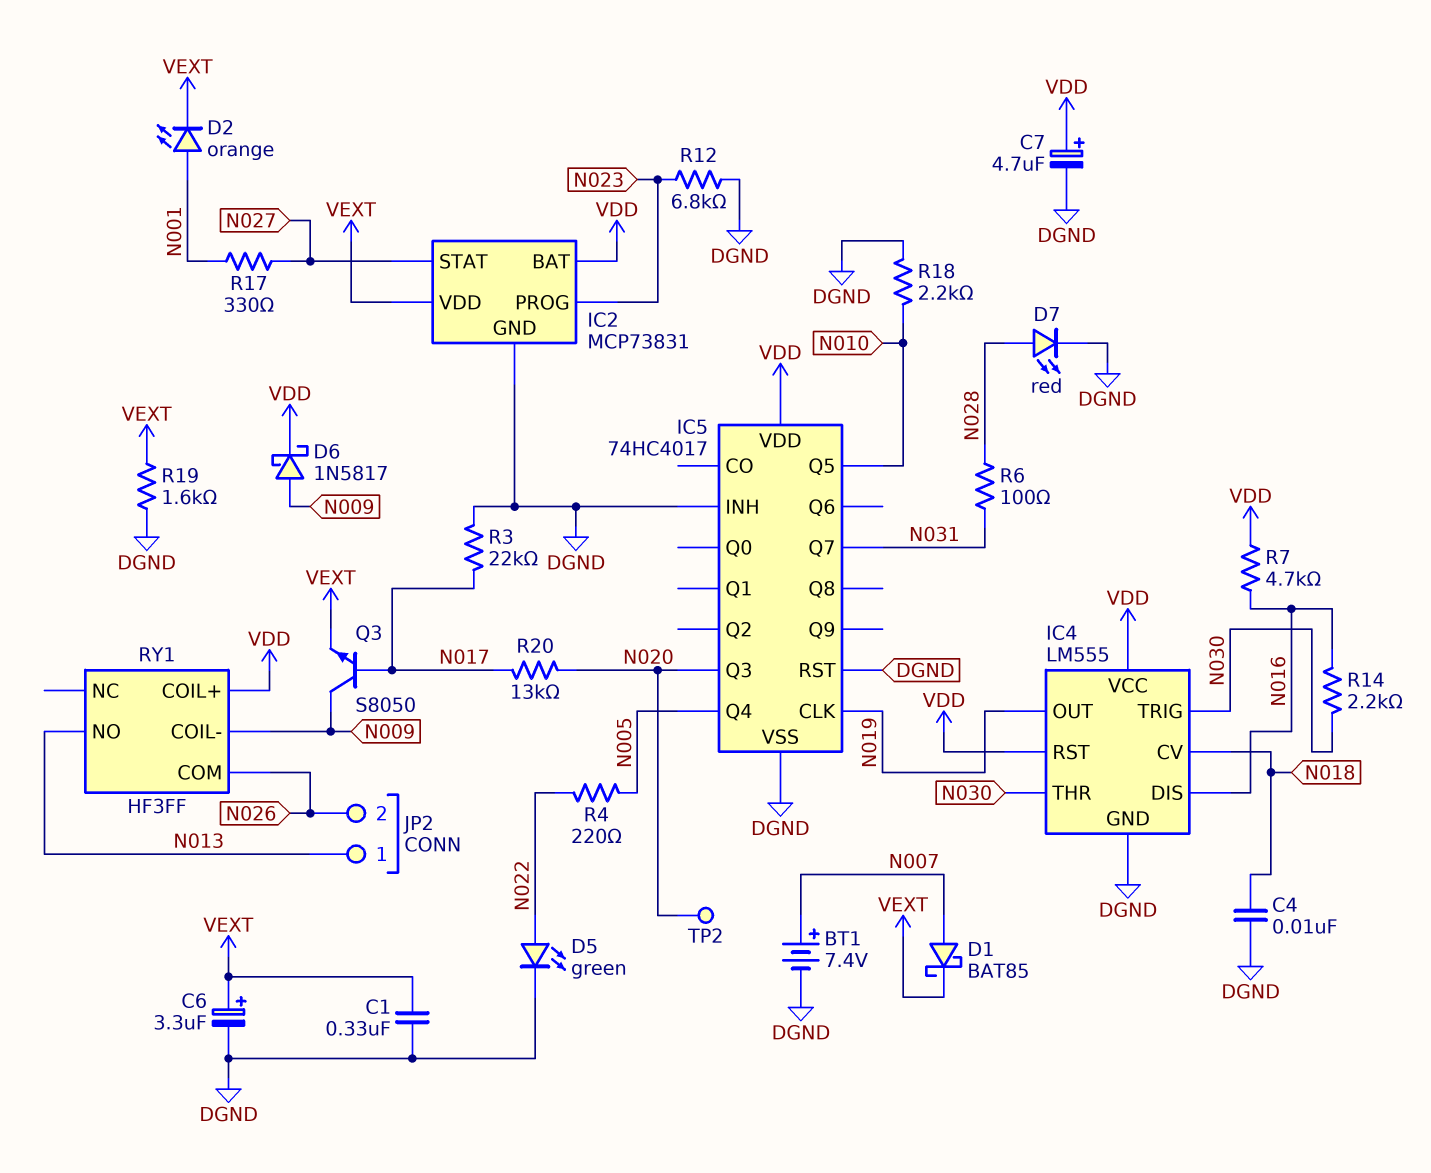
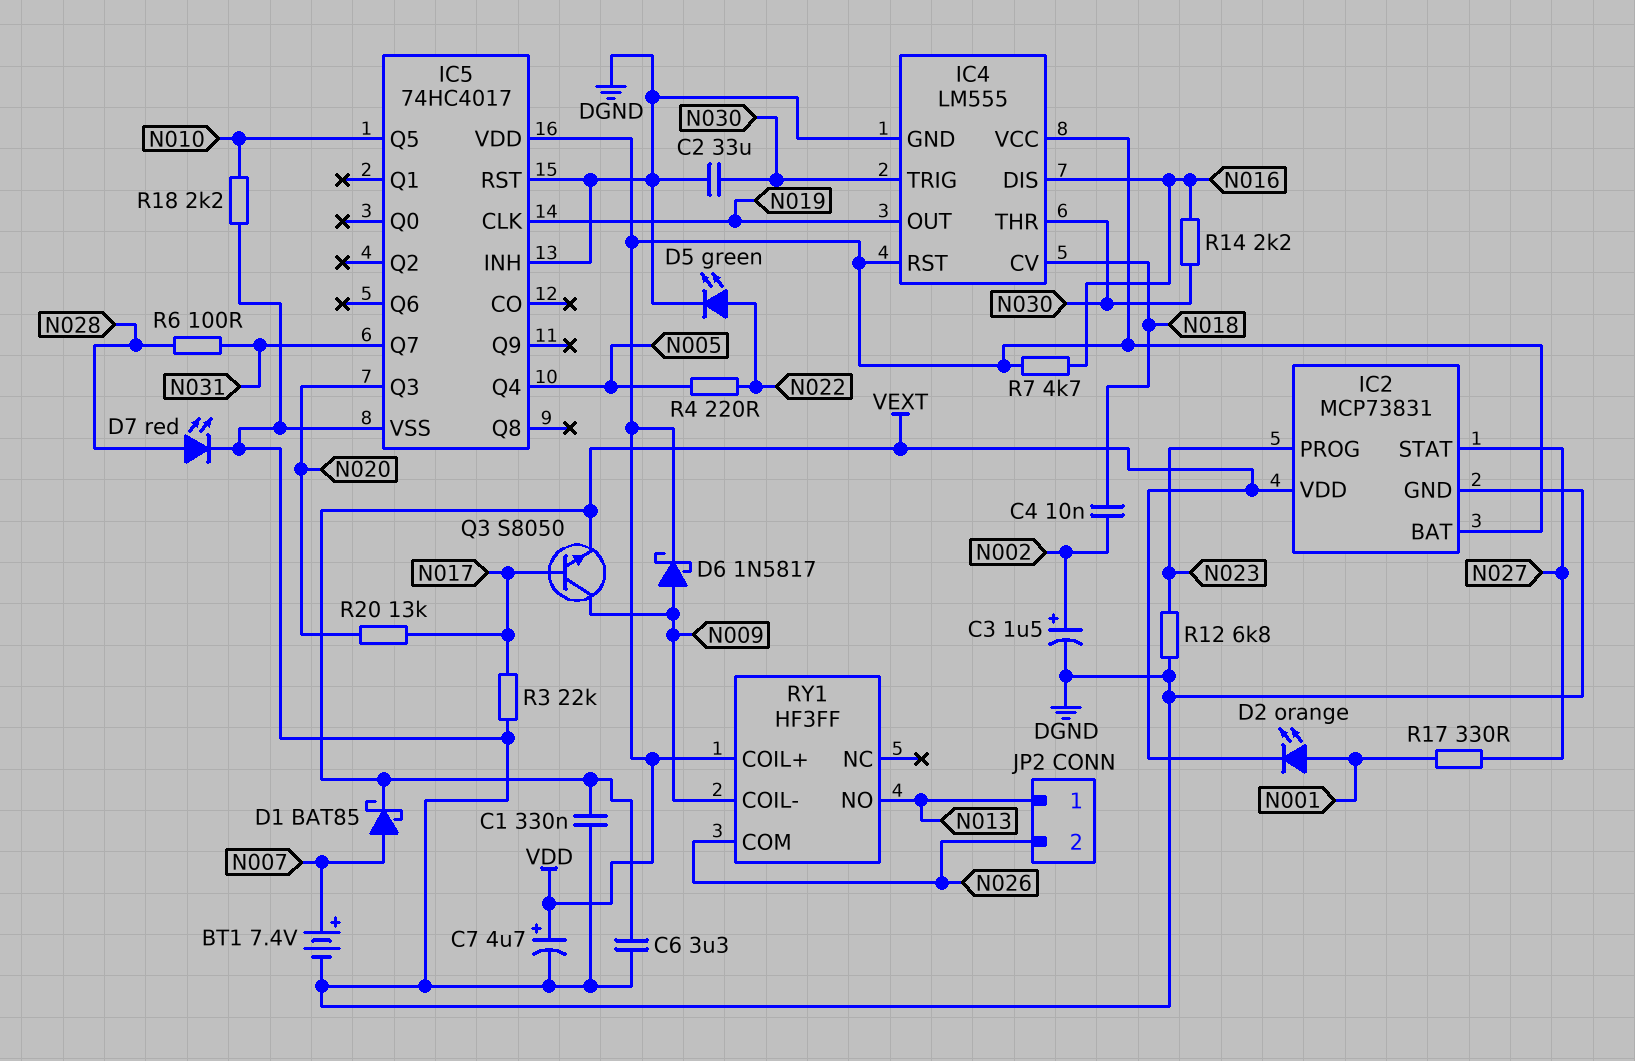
C2: none -> 33uF (DGND, N030)
C3: none -> 1.5uF (plus N002, minus DGND)
C4: 10nF (DGND, N018) -> 10nF (N002, N018)
C6: 3.3uF (plus VEXT, minus DGND) -> 3.3uF (DGND, VEXT)
R19: 1.6k (DGND, VEXT) -> none
TP2: test point (N020) -> none

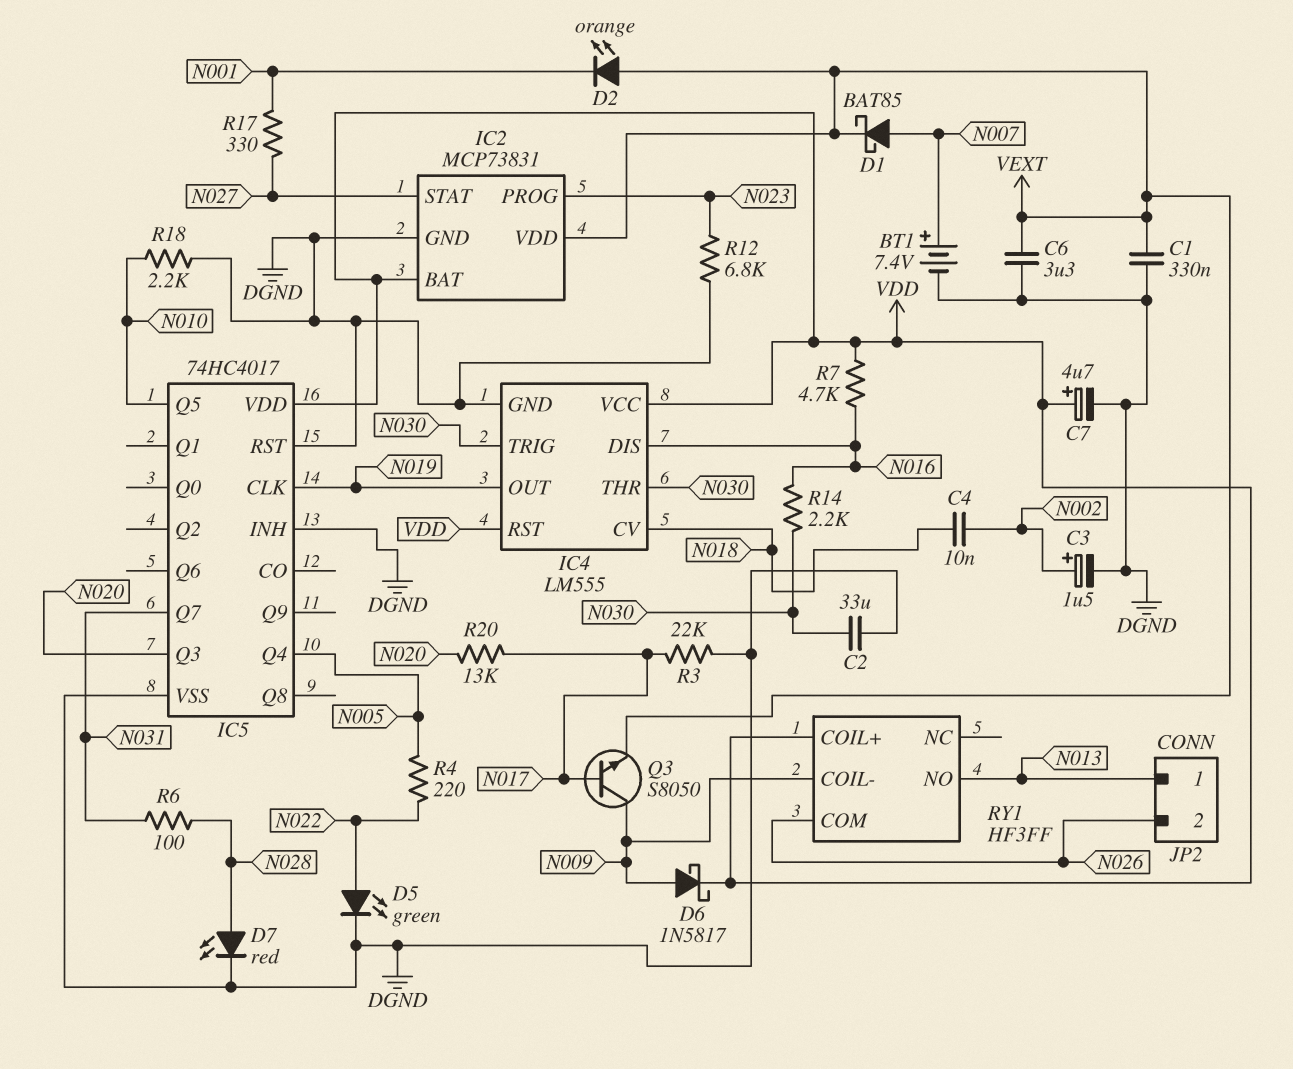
D2: LED orange (A N001, K VEXT) -> LED orange (A VEXT, K N001)

